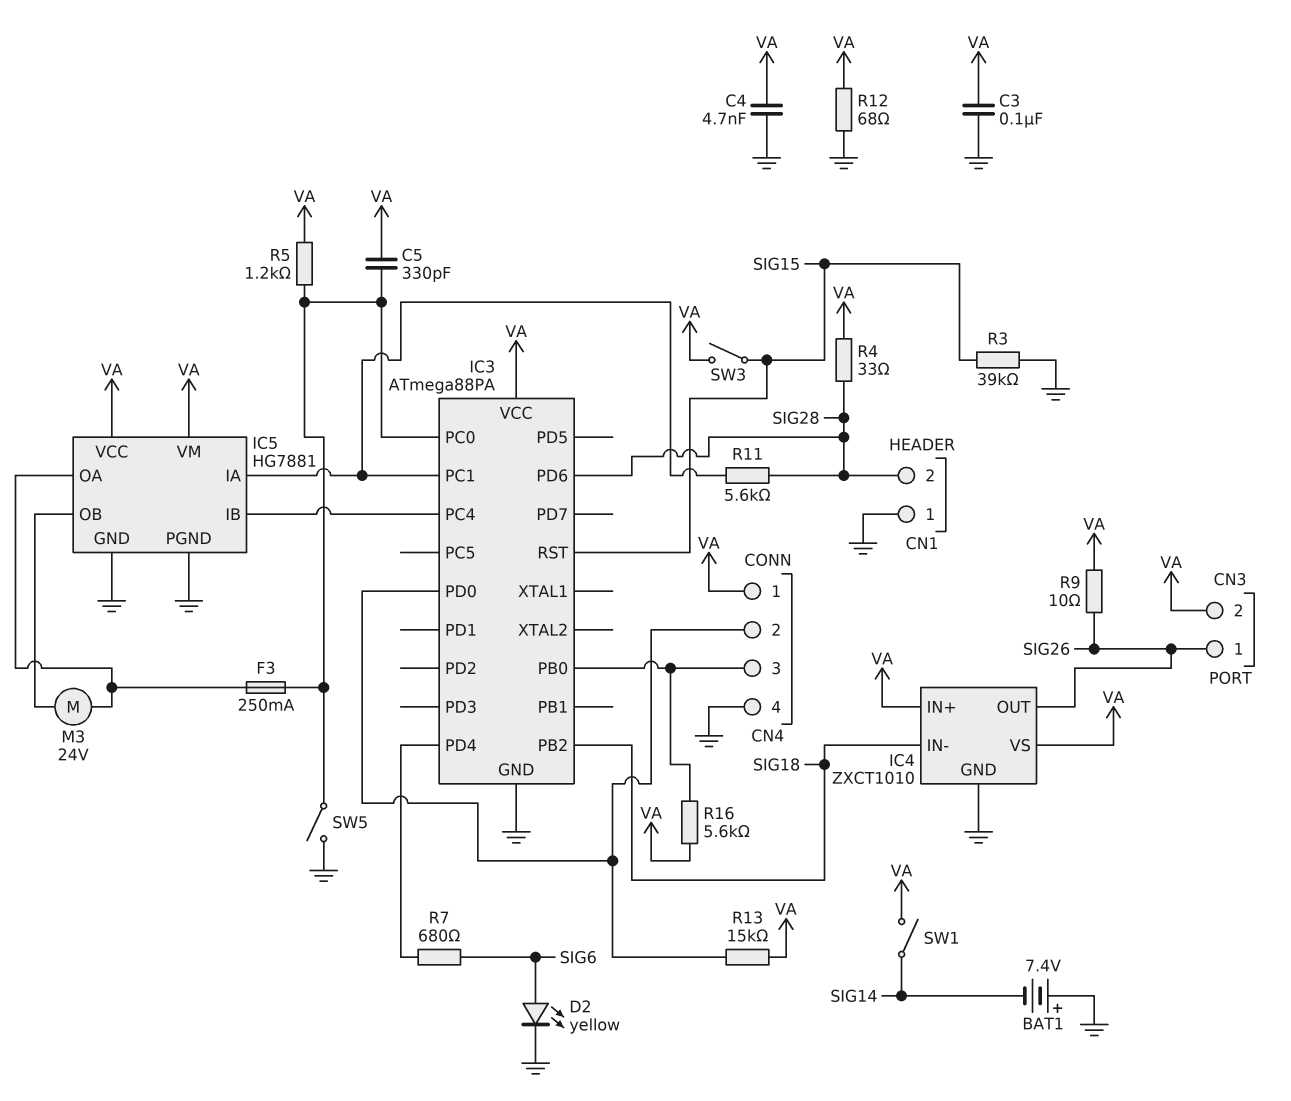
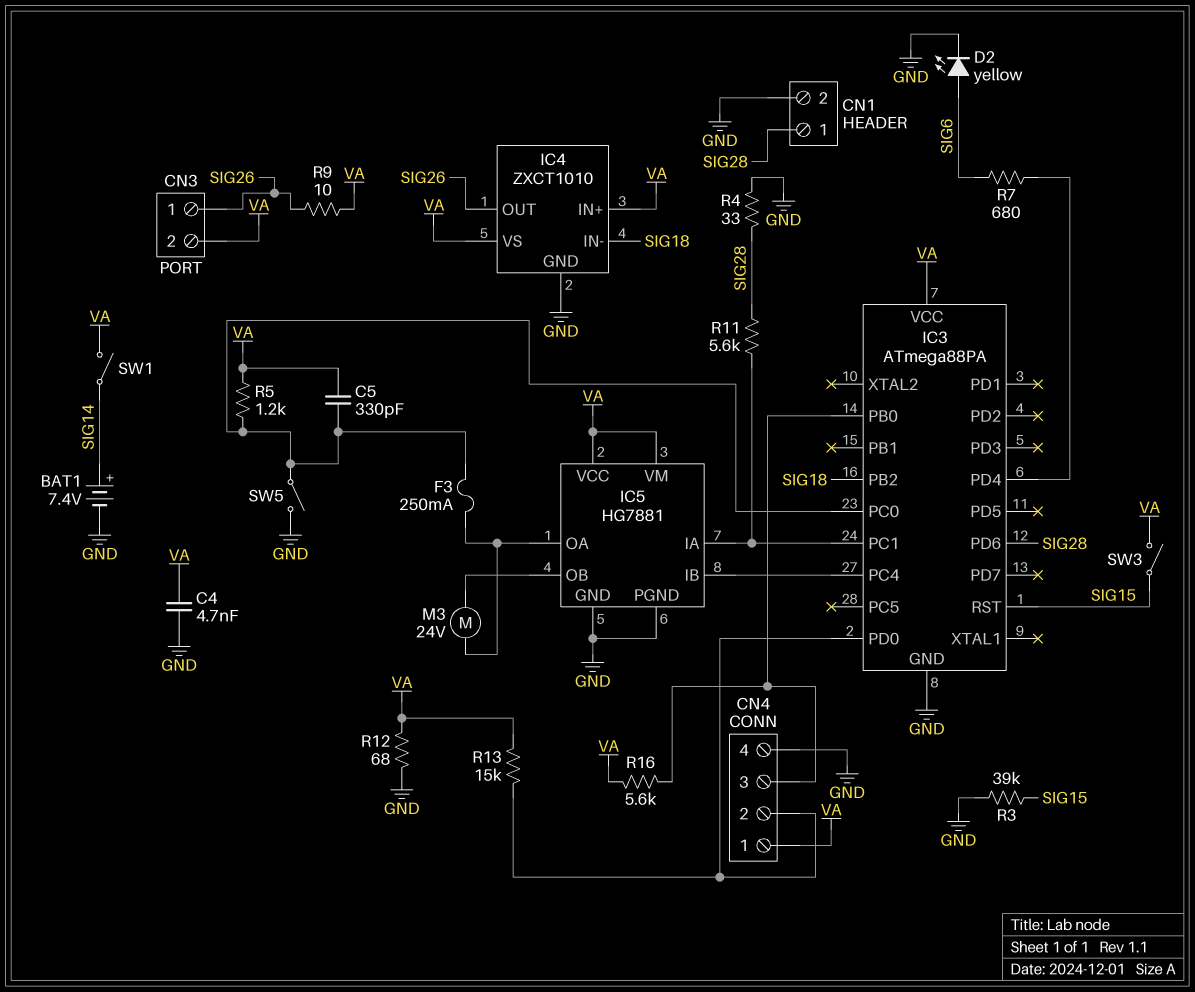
BAT1: 7.4V (plus GND, minus SIG14) -> 7.4V (plus SIG14, minus GND)
C3: 100nF (GND, VA) -> none
CN1 pin 1: GND -> SIG28
CN1 pin 2: SIG28 -> GND
R4: 33 (SIG28, VA) -> 33 (GND, SIG28)

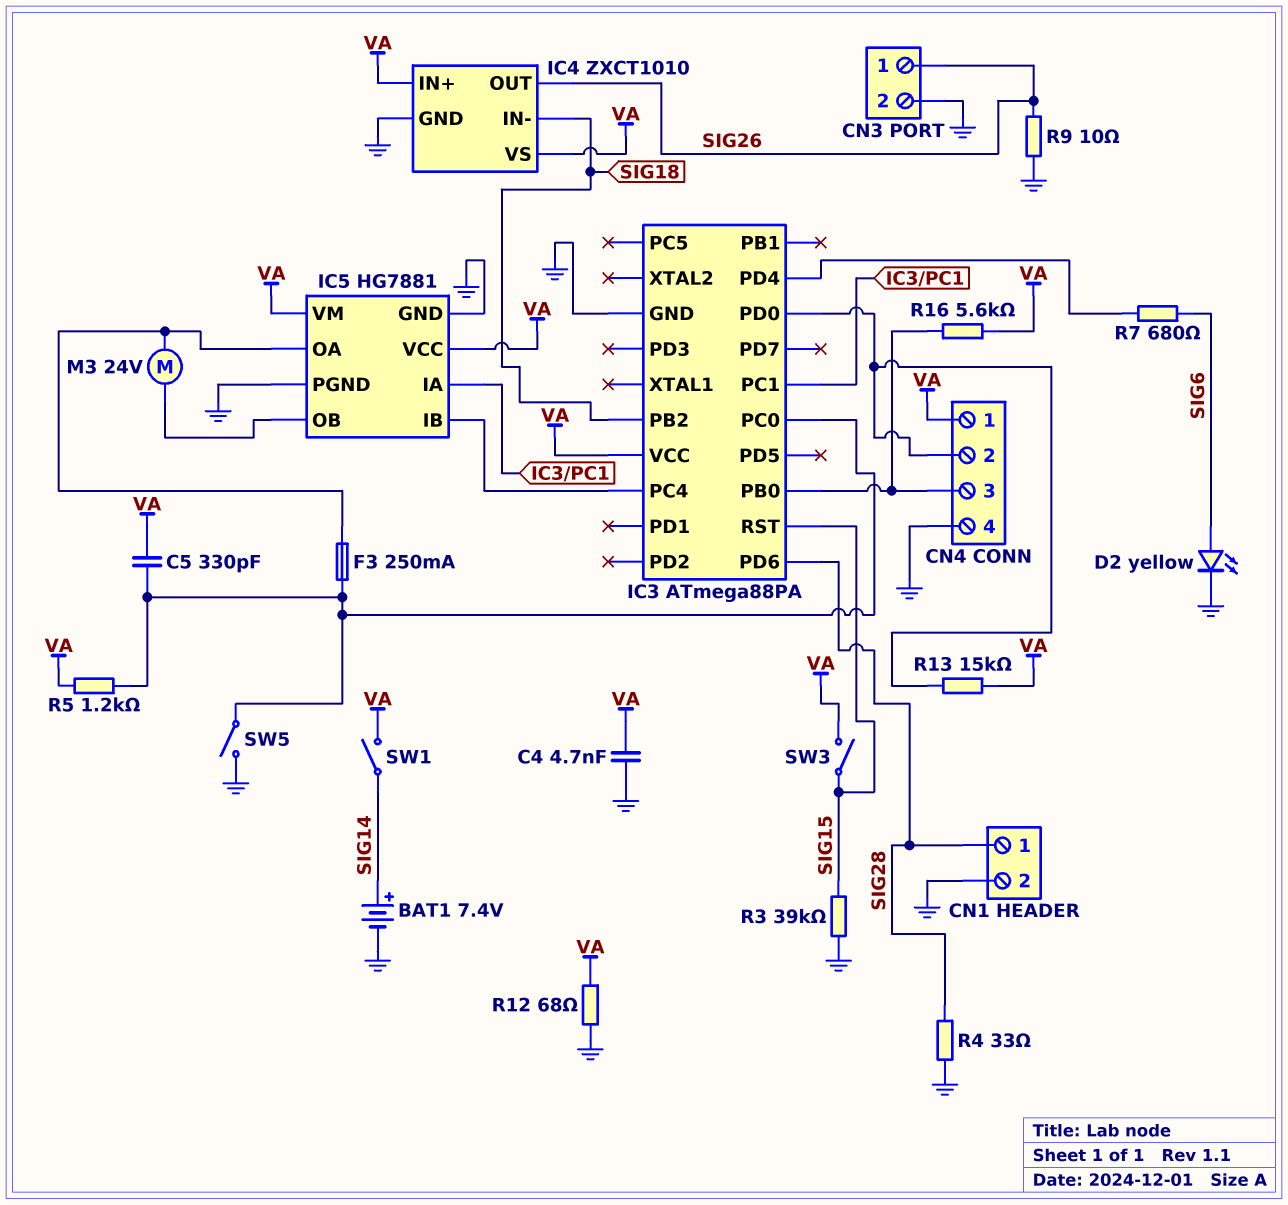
CN3 pin 2: VA -> GND
R9: 10 (SIG26, VA) -> 10 (GND, SIG26)
R11: 5.6k (IC3/PC1, SIG28) -> none

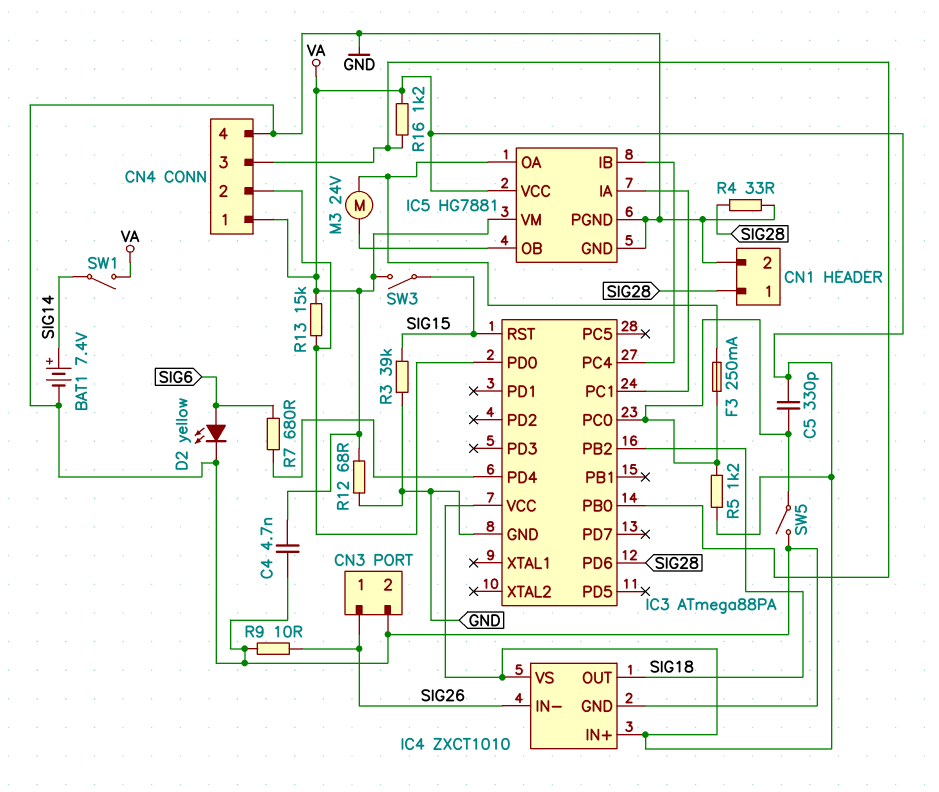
IC4 pin IN-: SIG18 -> SIG26
IC4 pin OUT: SIG26 -> SIG18
R16: 5.6k (CN4/3, VA) -> 1.2k (CN4/3, VA)

